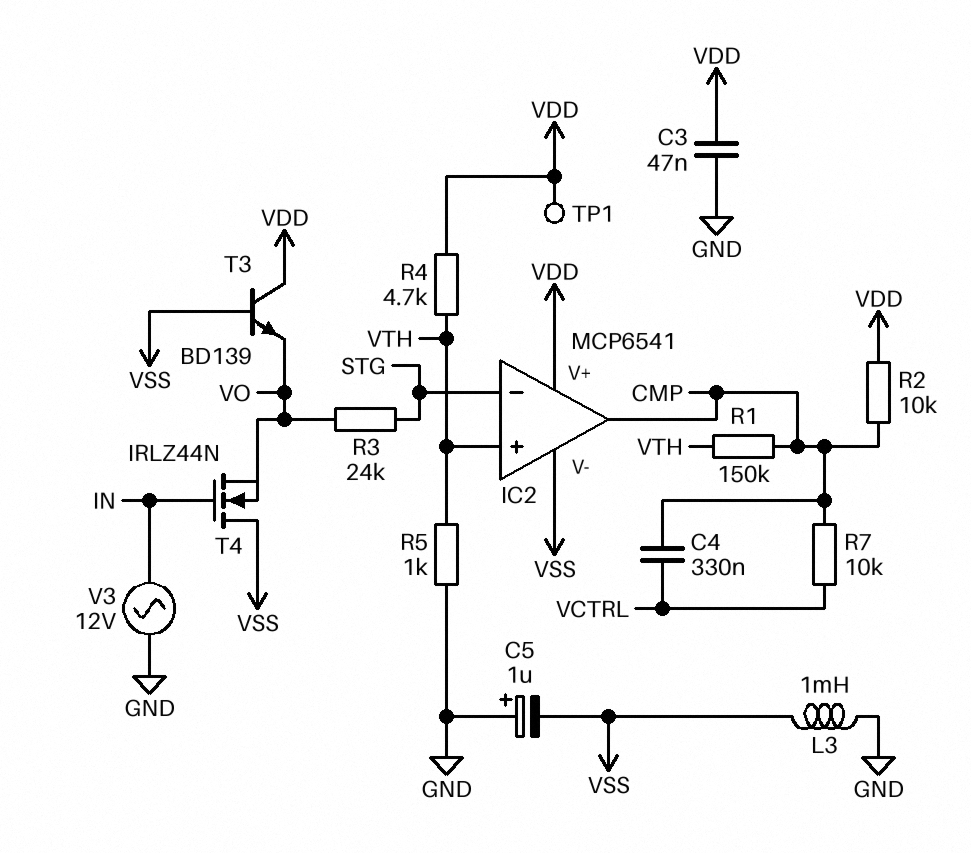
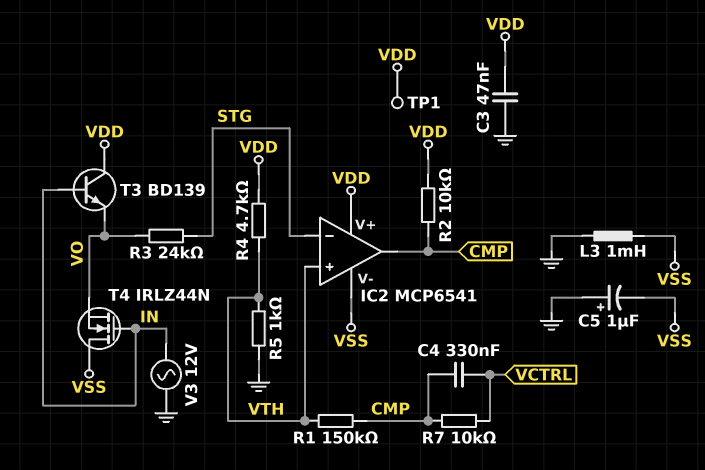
T3: NPN BD139 (B VSS, C VDD, E VO) -> NPN BD139 (B IN, C VDD, E VO)

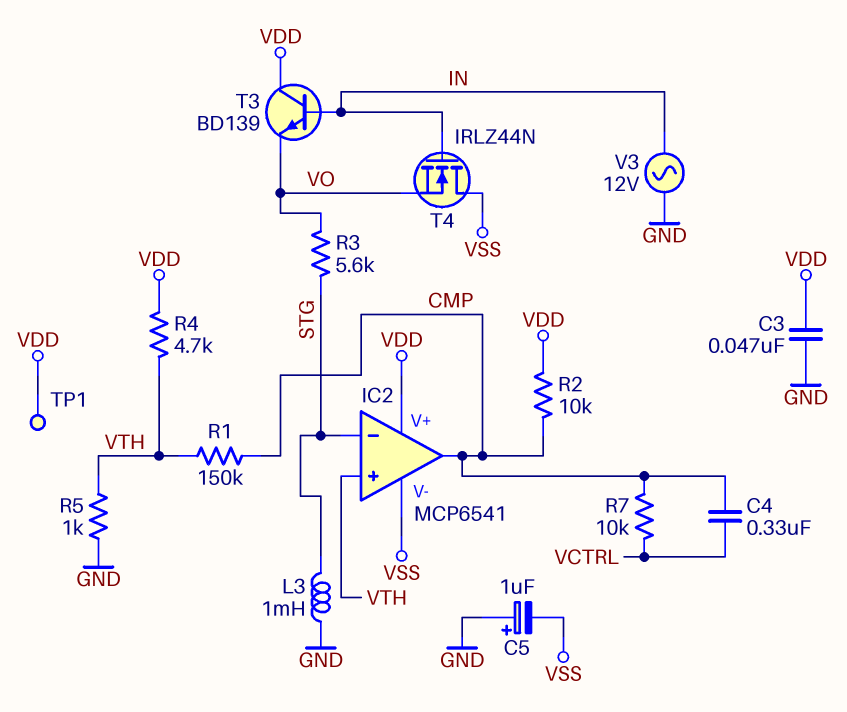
L3: 1mH (GND, VSS) -> 1mH (GND, STG)
R3: 24k (STG, VO) -> 5.6k (STG, VO)

